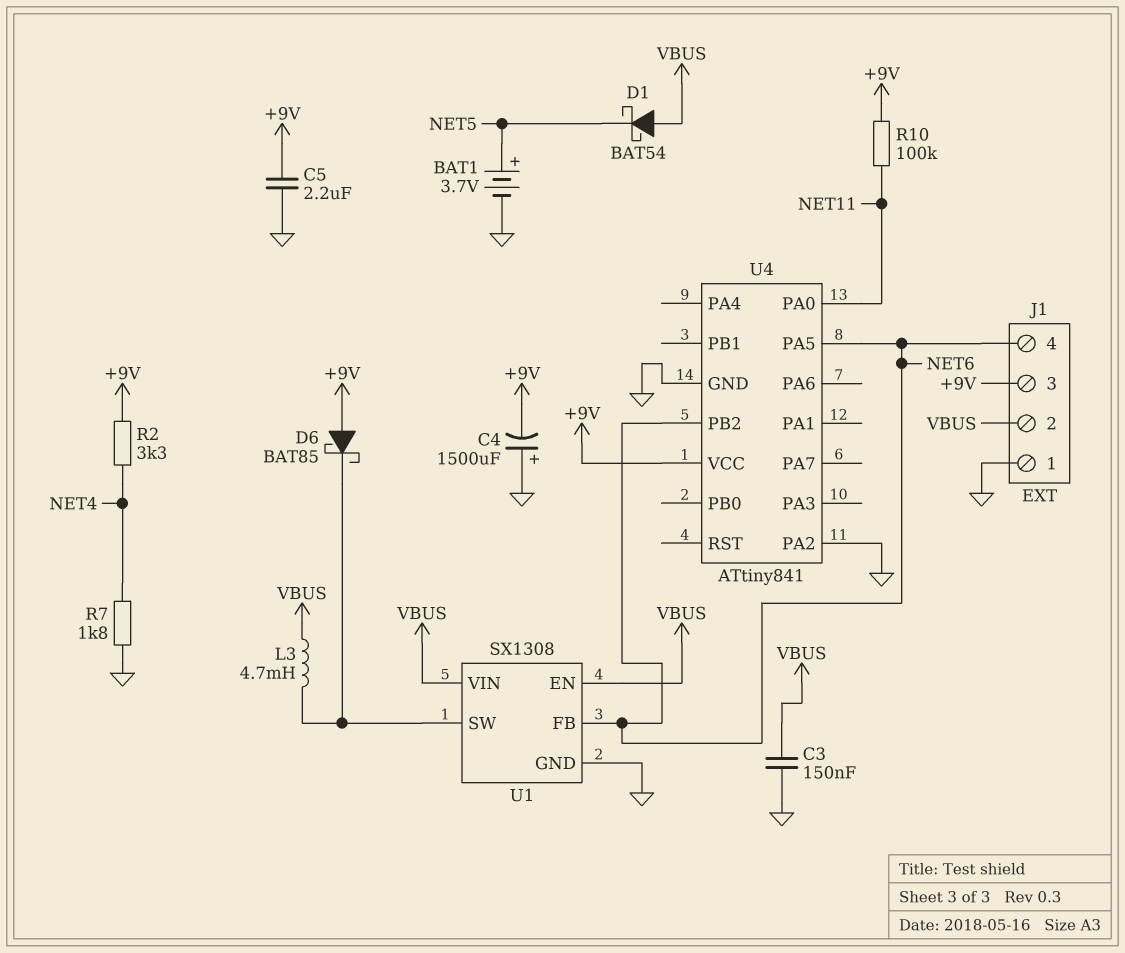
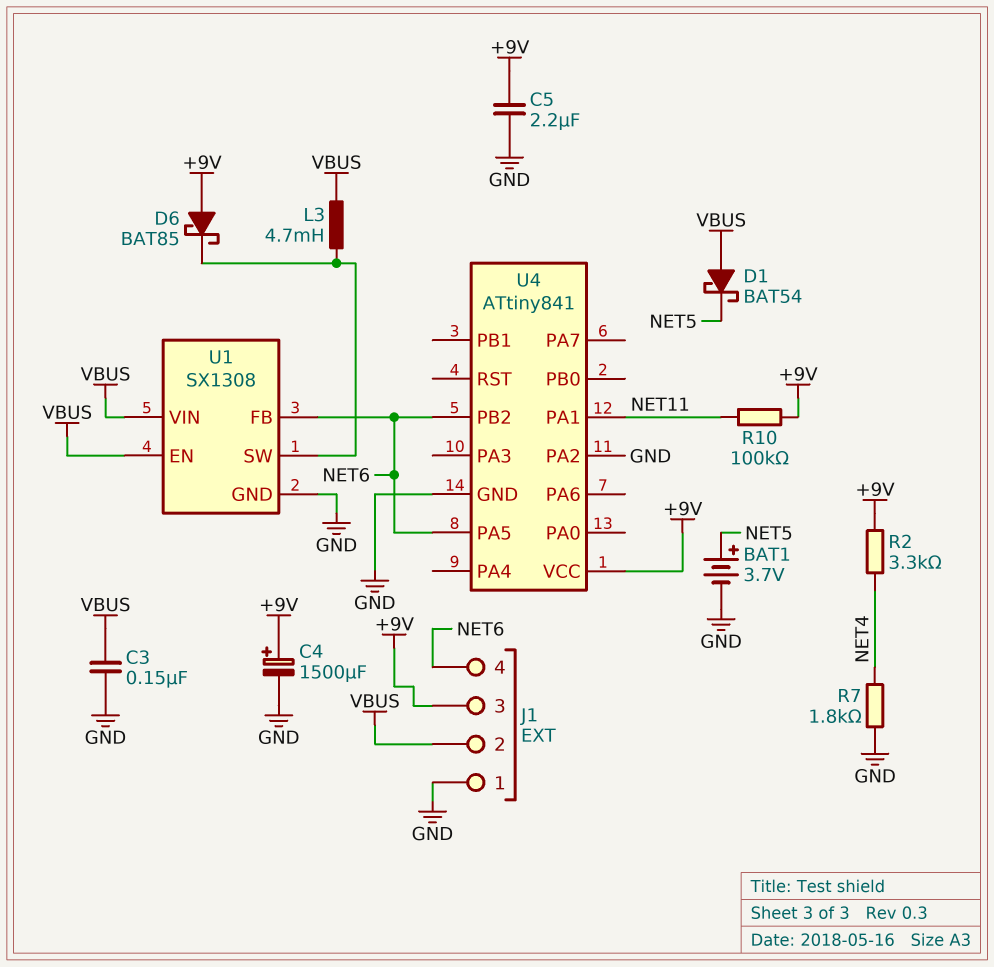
C4: 1500uF (plus GND, minus +9V) -> 1500uF (plus +9V, minus GND)
U4 pin PA0: NET11 -> none
U4 pin PA1: none -> NET11

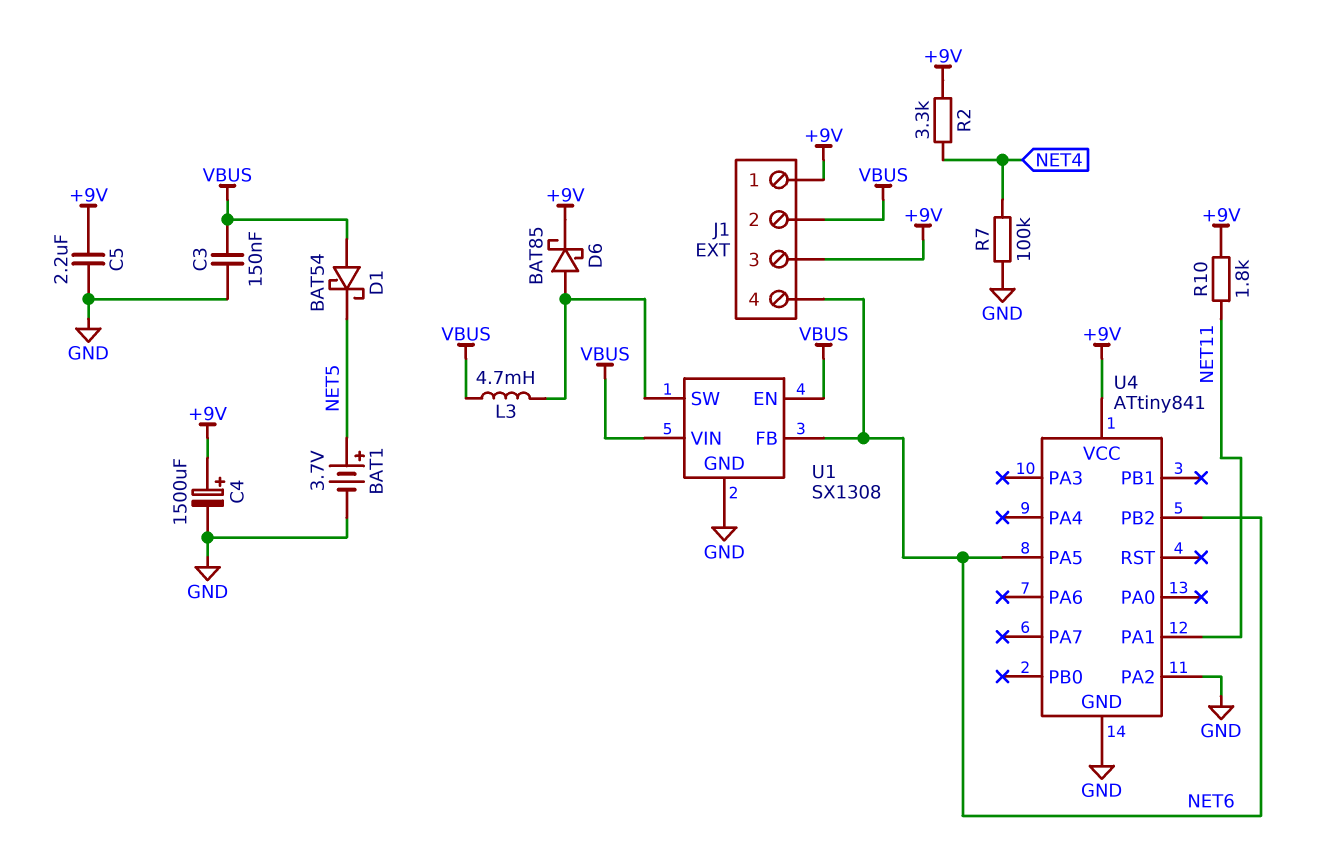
D6: schottky BAT85 (A +9V, K U1/SW) -> schottky BAT85 (A U1/SW, K +9V)
J1 pin 1: GND -> +9V
R7: 1.8k (GND, NET4) -> 100k (GND, NET4)
R10: 100k (+9V, NET11) -> 1.8k (+9V, NET11)

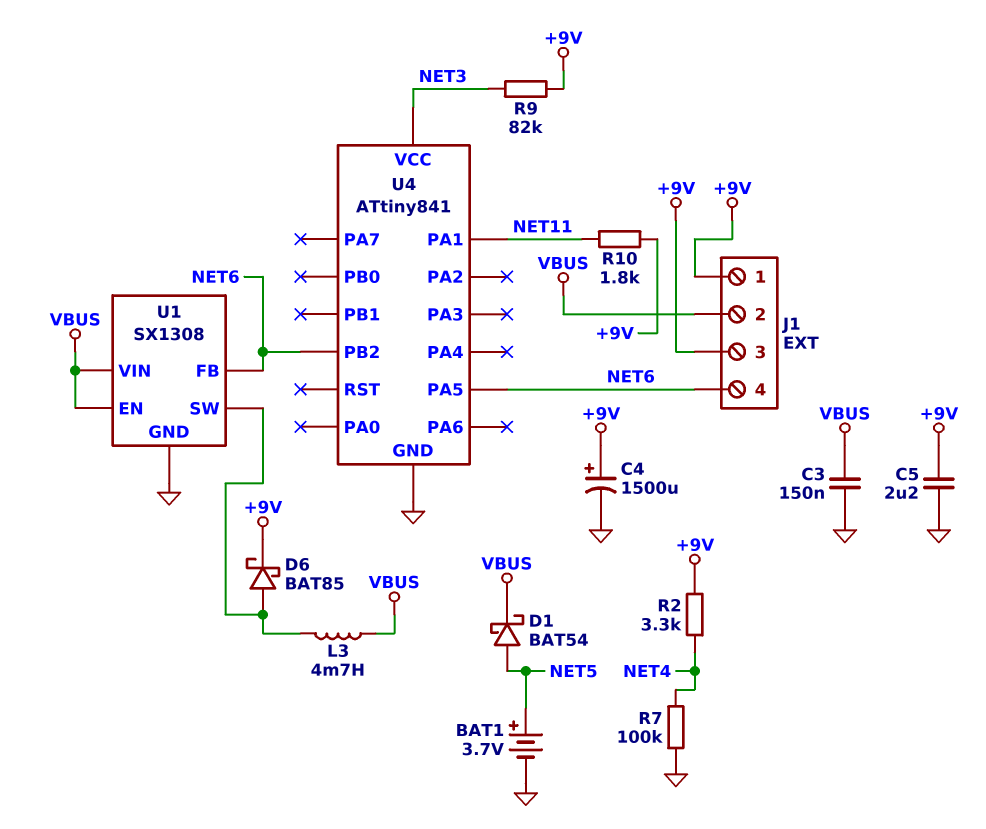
D1: schottky BAT54 (A VBUS, K NET5) -> schottky BAT54 (A NET5, K VBUS)
R9: none -> 82k (+9V, NET3)
U4 pin PA2: GND -> none
U4 pin VCC: +9V -> NET3

